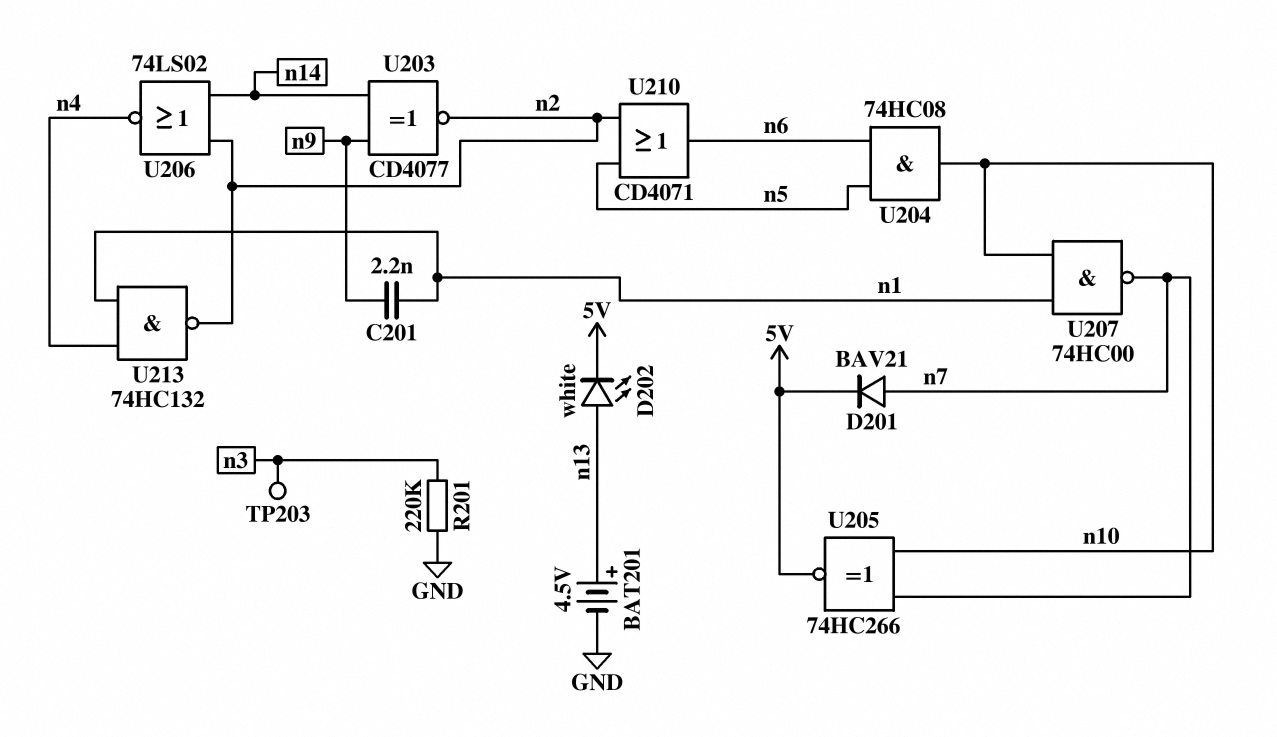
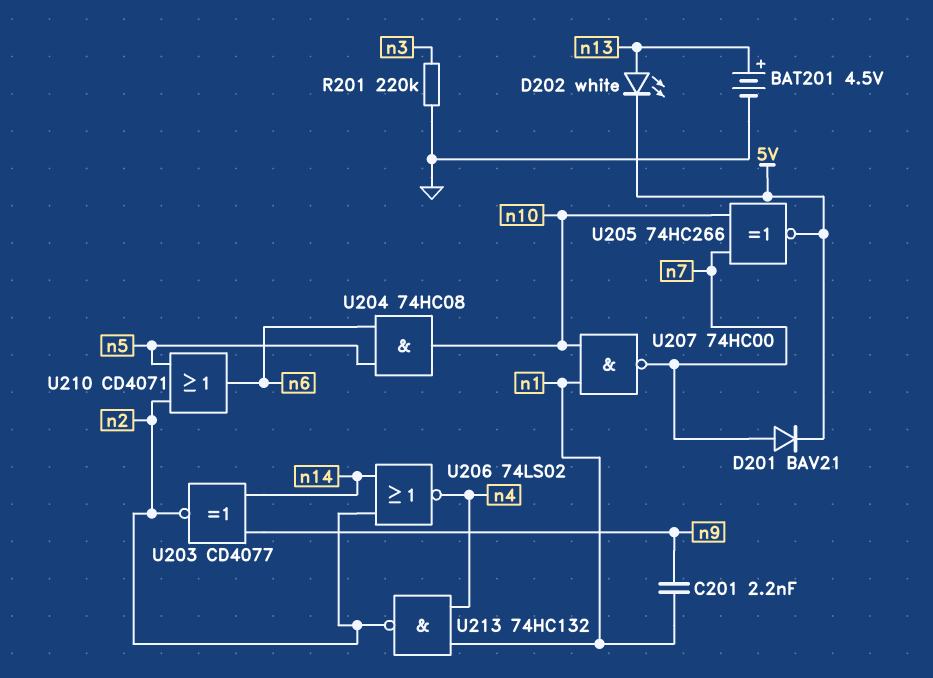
TP203: test point (n3) -> none

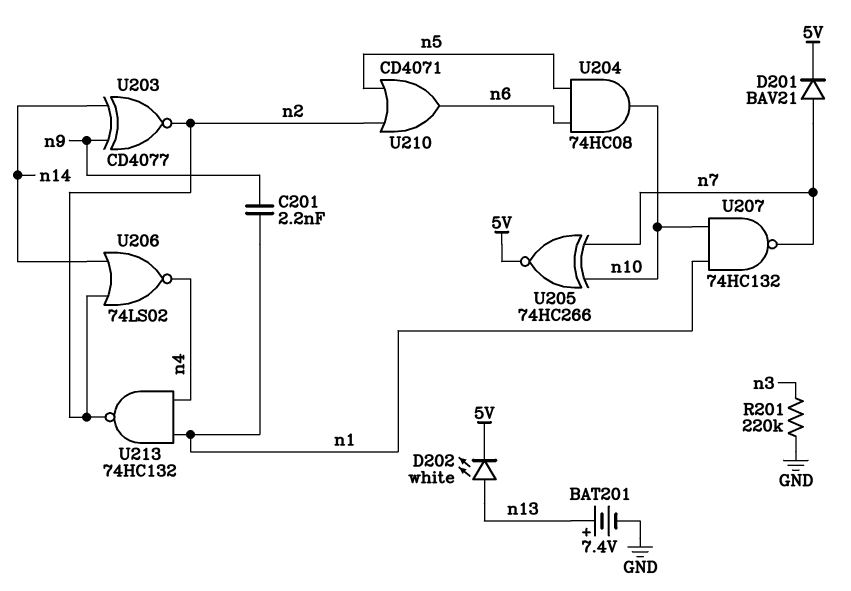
BAT201: 4.5V (plus n13, minus GND) -> 7.4V (plus n13, minus GND)
U207: NAND 74HC00 (in n1, in n10, out n7) -> NAND 74HC132 (in n1, in n10, out n7)

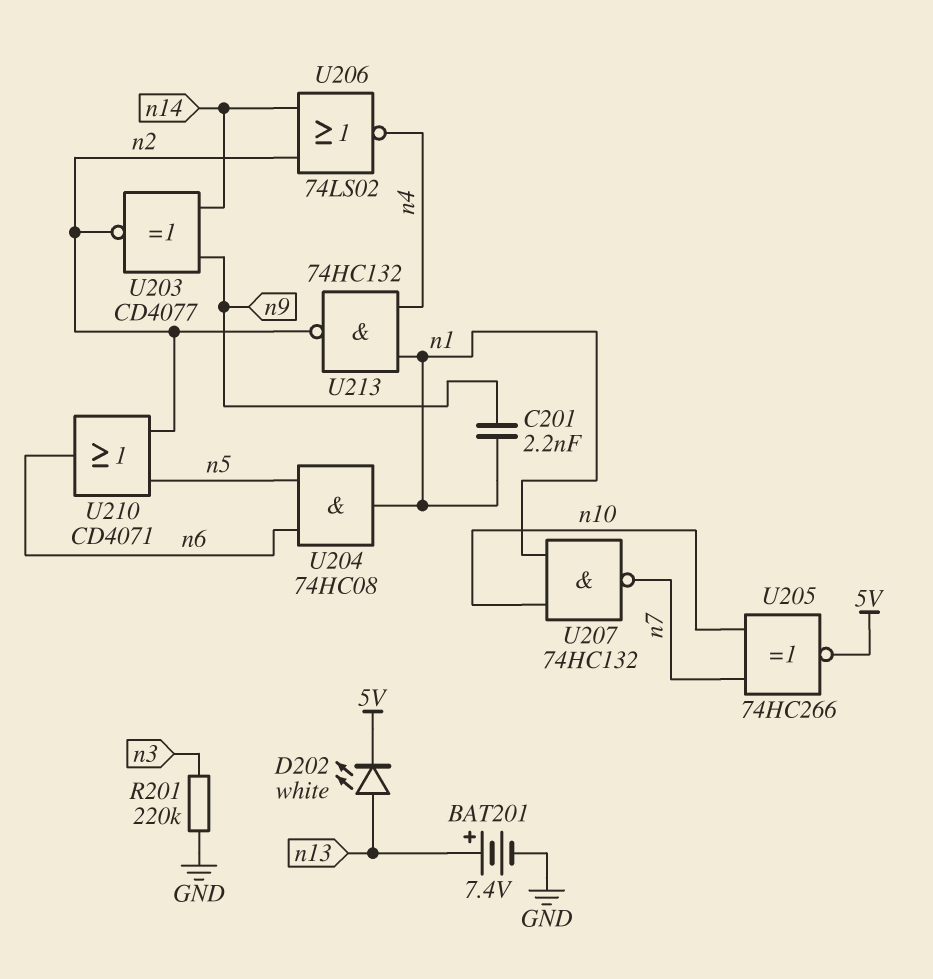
D201: diode BAV21 (A n7, K 5V) -> none
U204: AND 74HC08 (in n5, in n6, out n10) -> AND 74HC08 (in n5, in n6, out n1)

